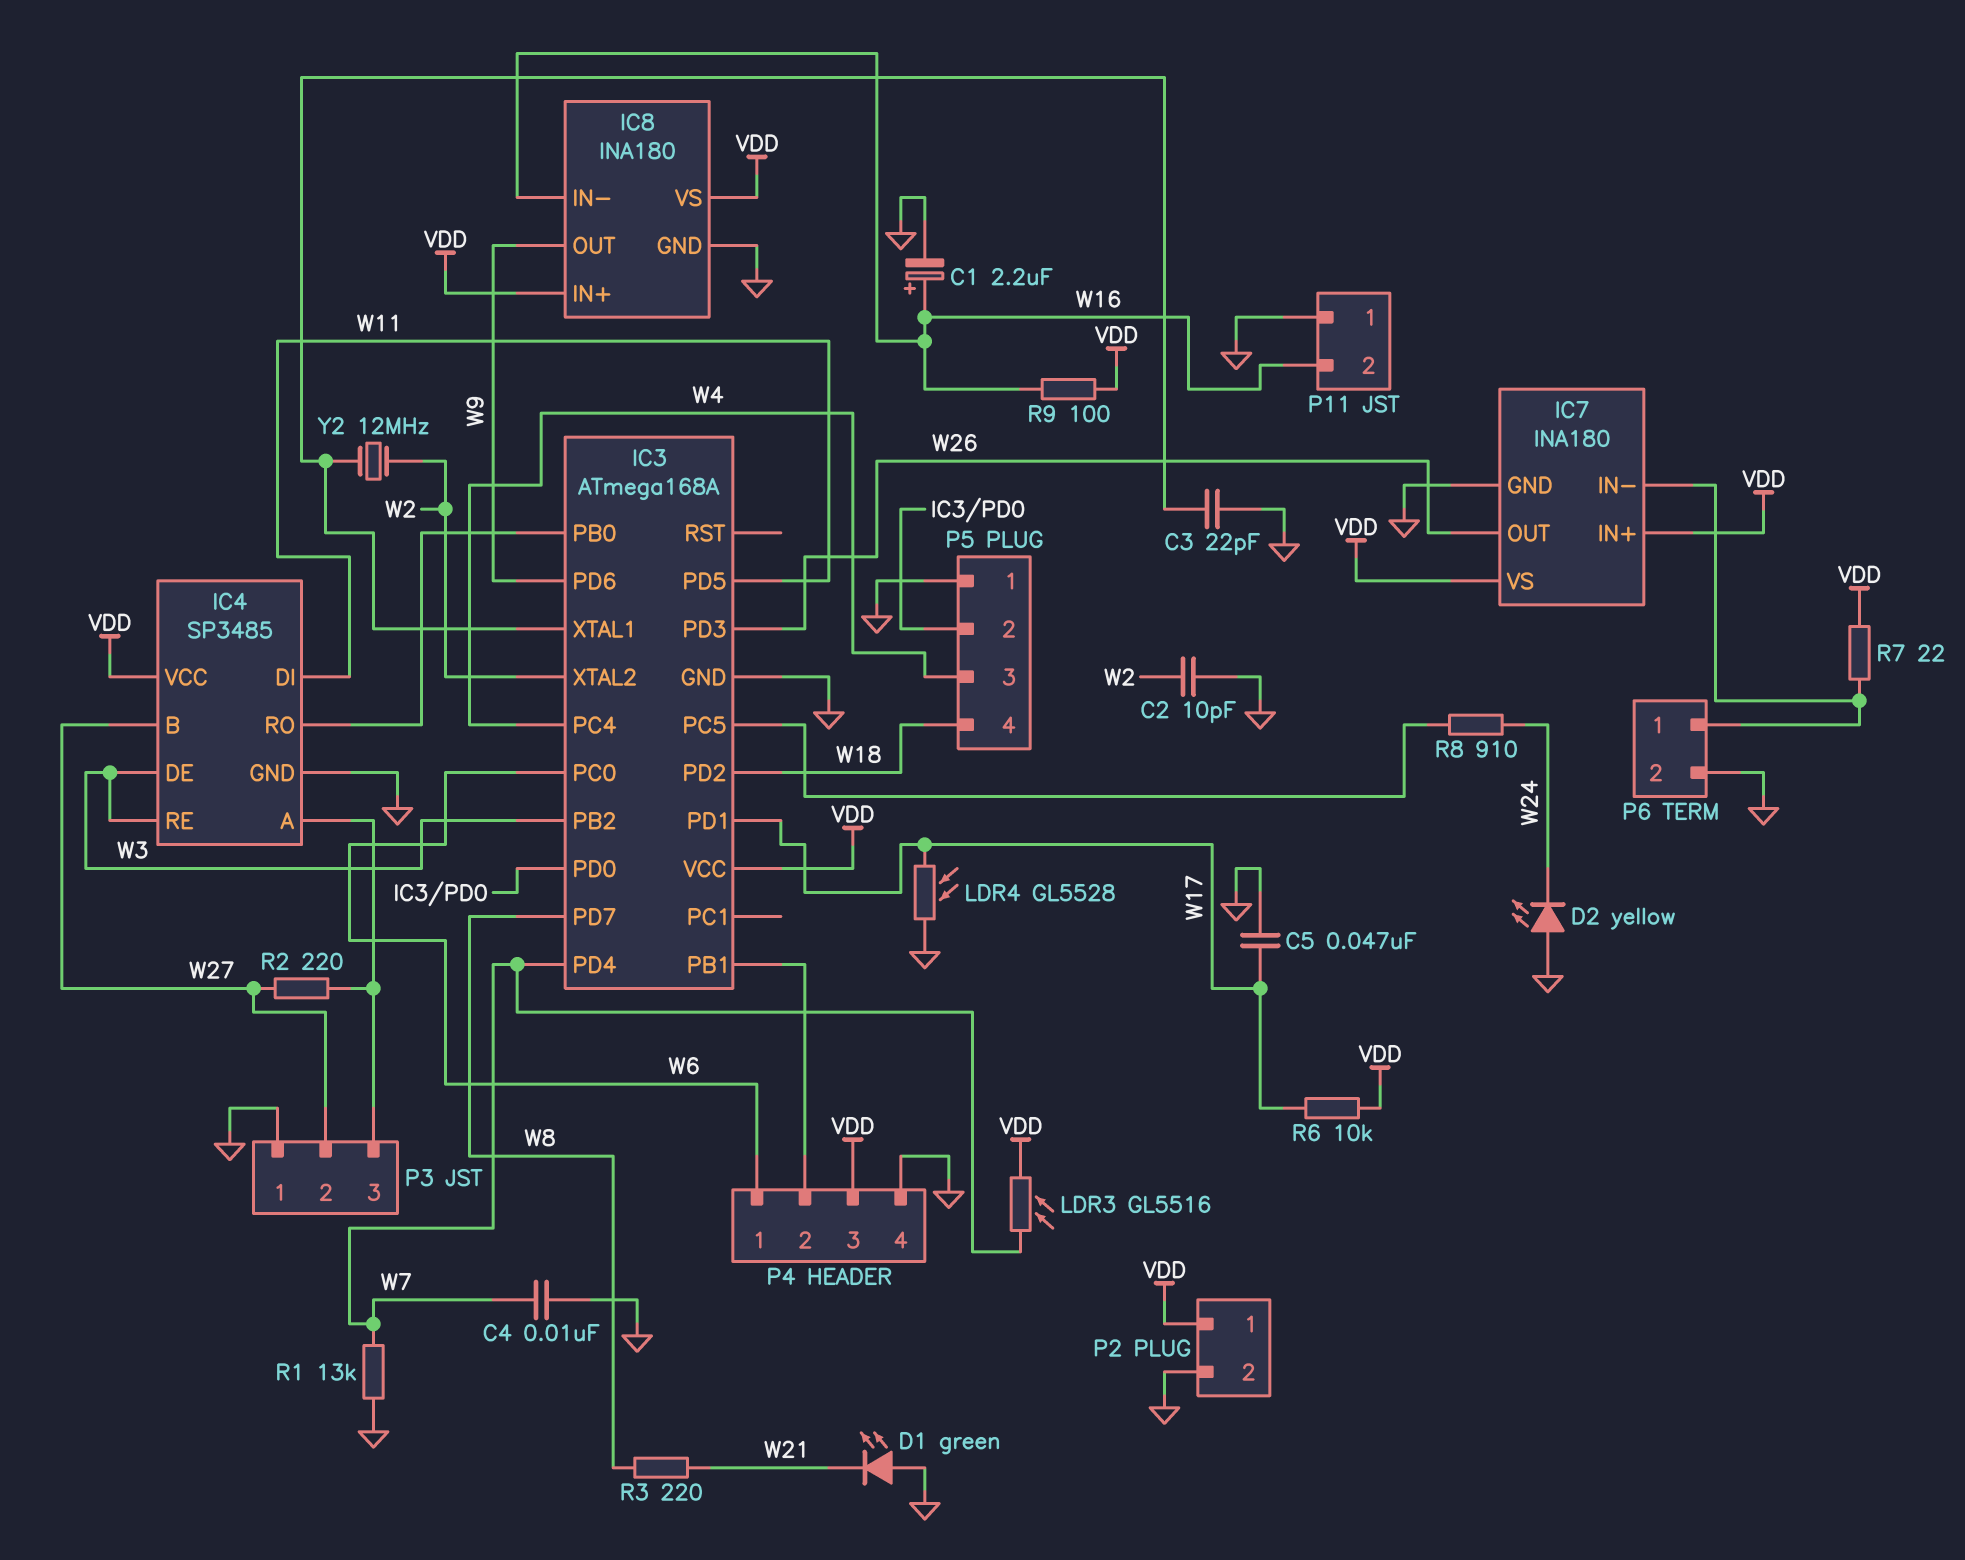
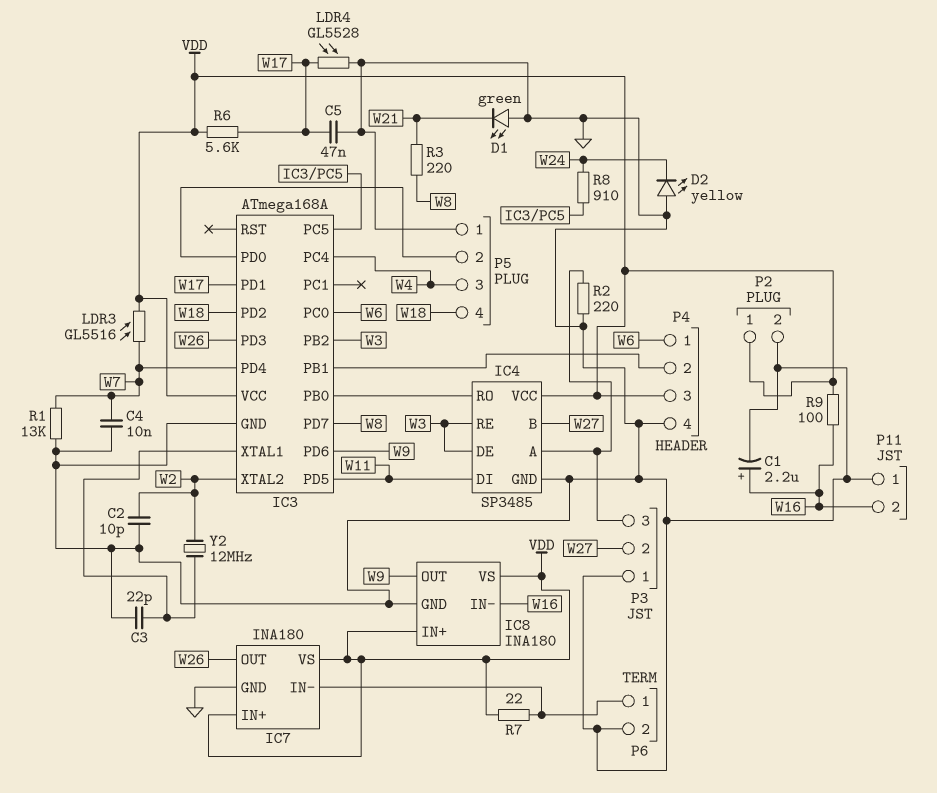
R2: 220 (IC4/A, W27) -> 220 (GND, IC4/A)
R6: 10k (VDD, W17) -> 5.6k (VDD, W17)

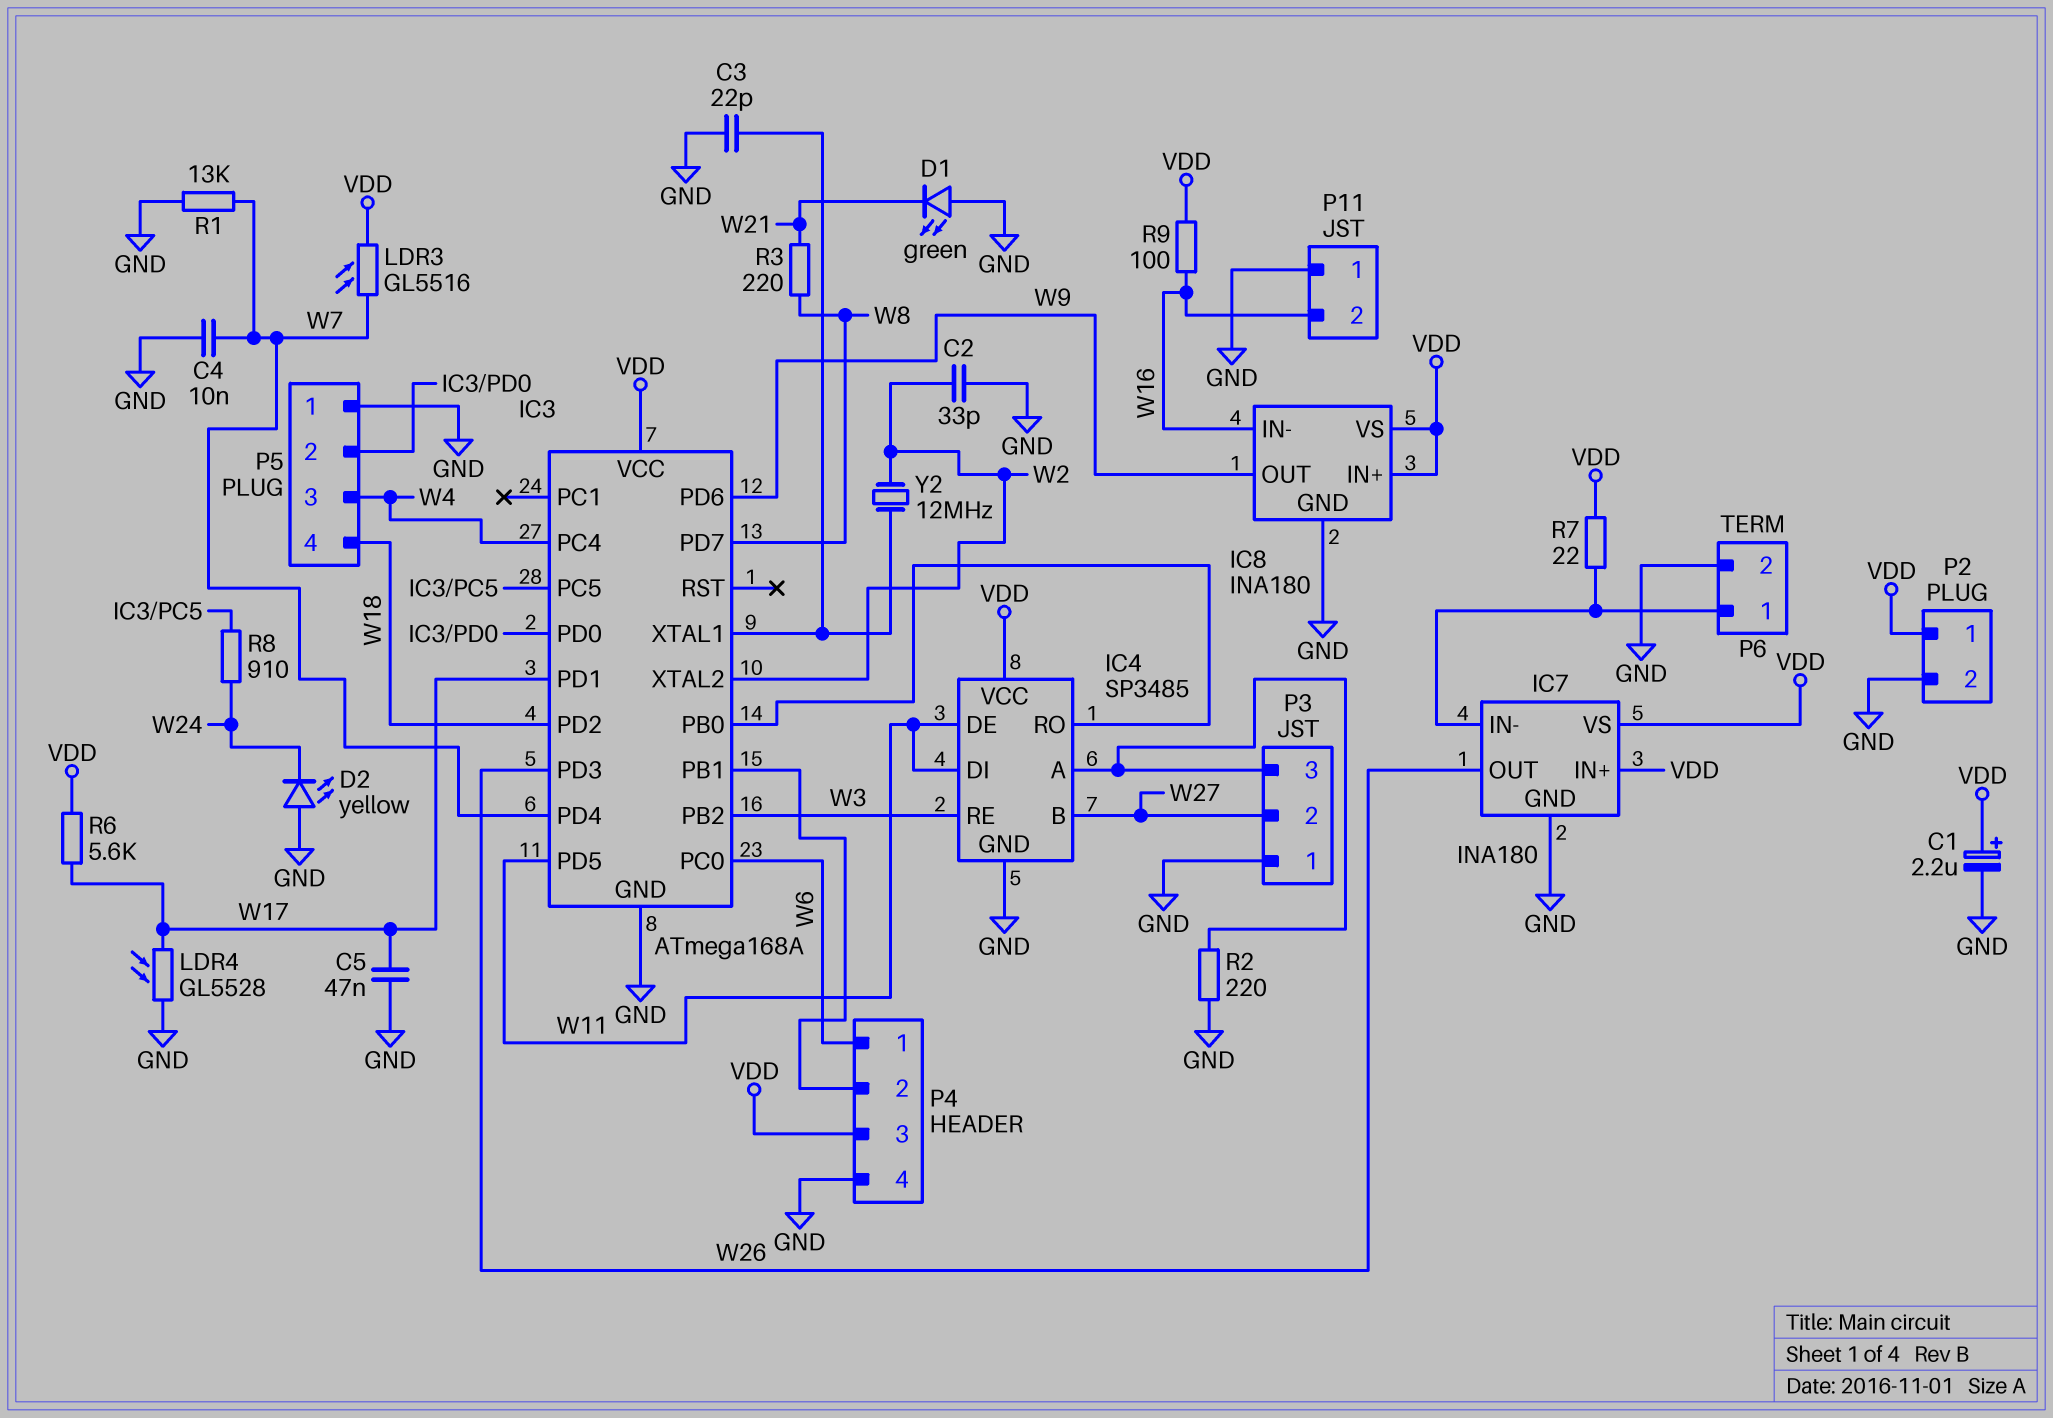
C1: 2.2uF (plus W16, minus GND) -> 2.2uF (plus VDD, minus GND)
C2: 10pF (GND, W2) -> 33pF (GND, W2)
IC4 pin DE: W3 -> W11

